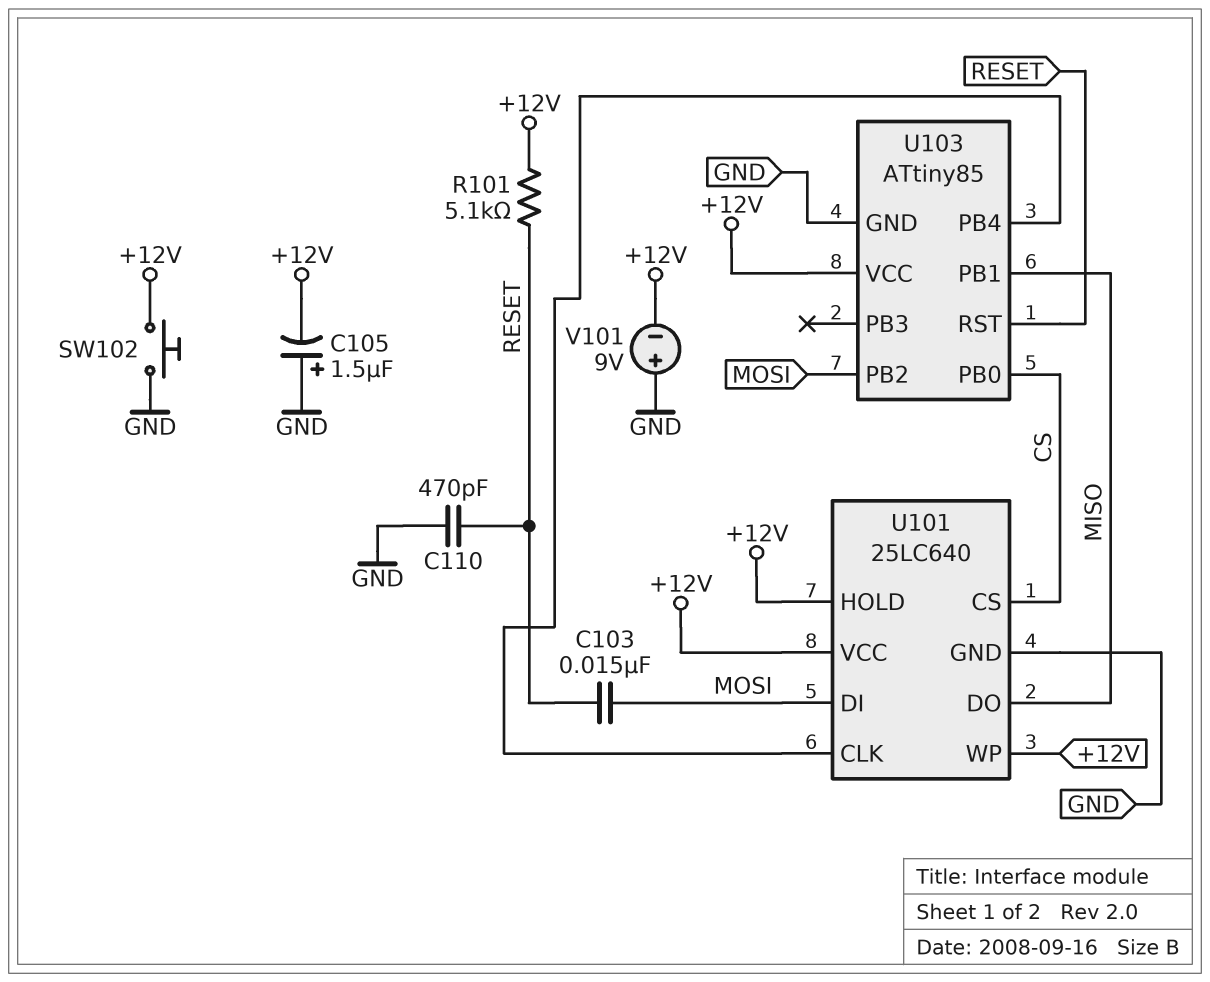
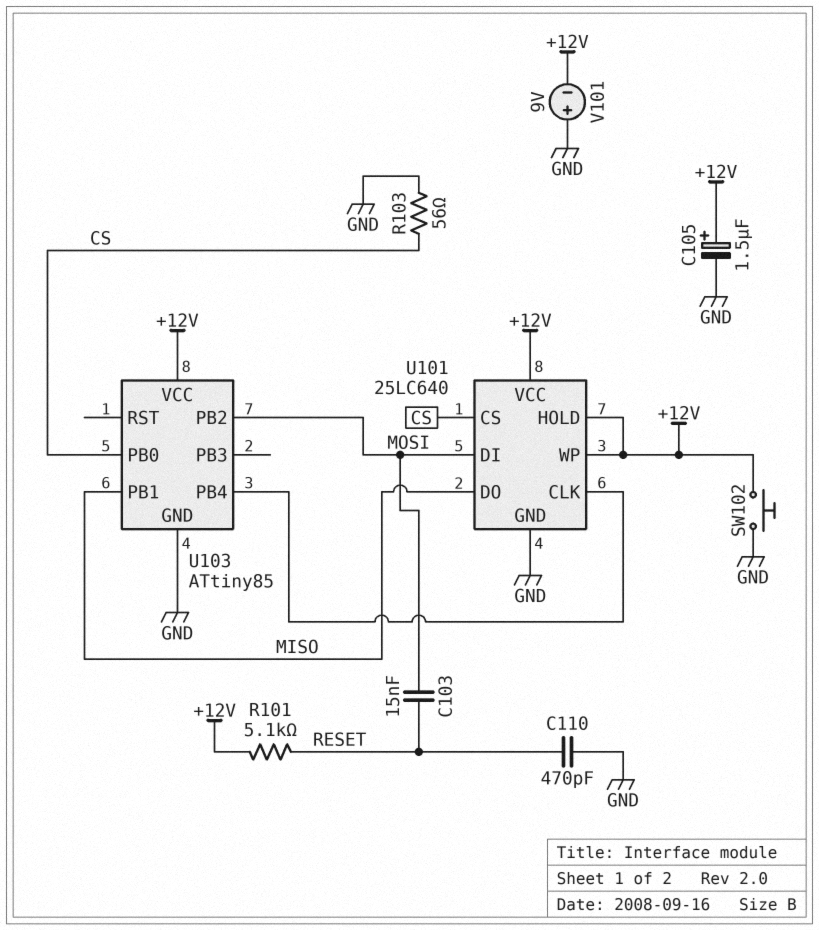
C105: 1.5uF (plus GND, minus +12V) -> 1.5uF (plus +12V, minus GND)
R103: none -> 56 (CS, GND)
U103 pin RST: RESET -> none

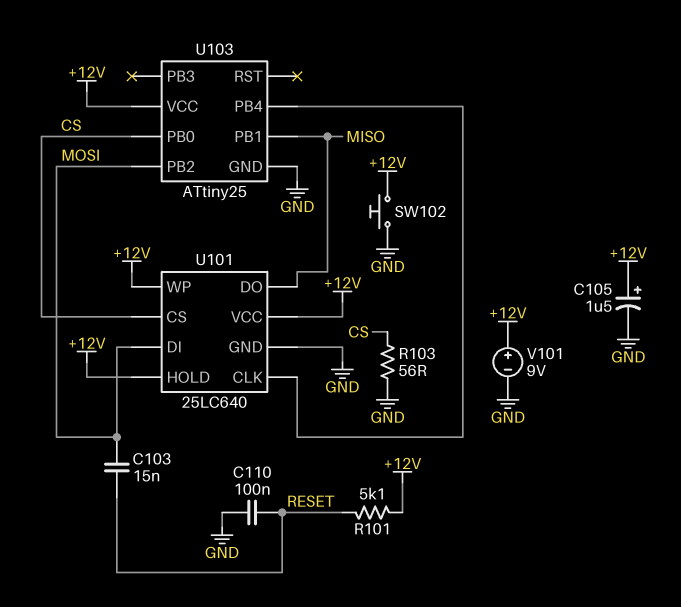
C110: 470pF (GND, RESET) -> 100nF (GND, RESET)
U103: ATtiny85 -> ATtiny25
V101: 9V (plus GND, minus +12V) -> 9V (plus +12V, minus GND)

